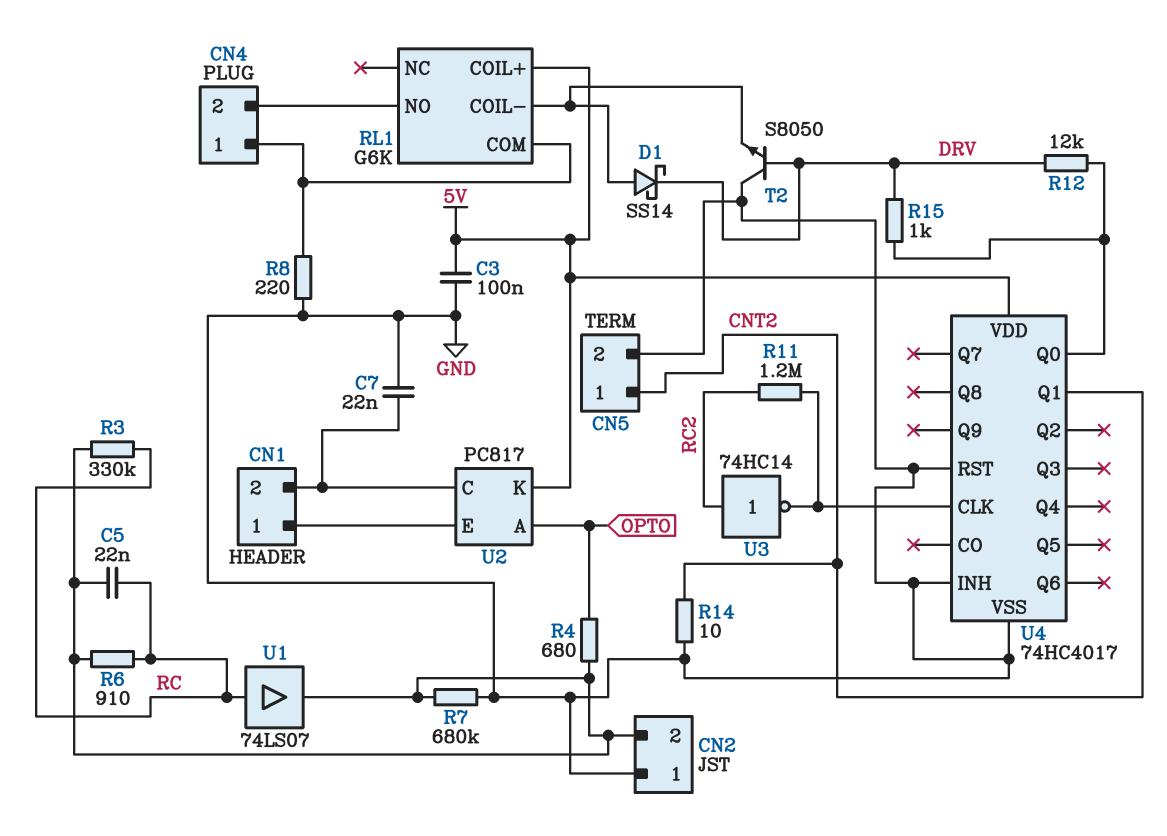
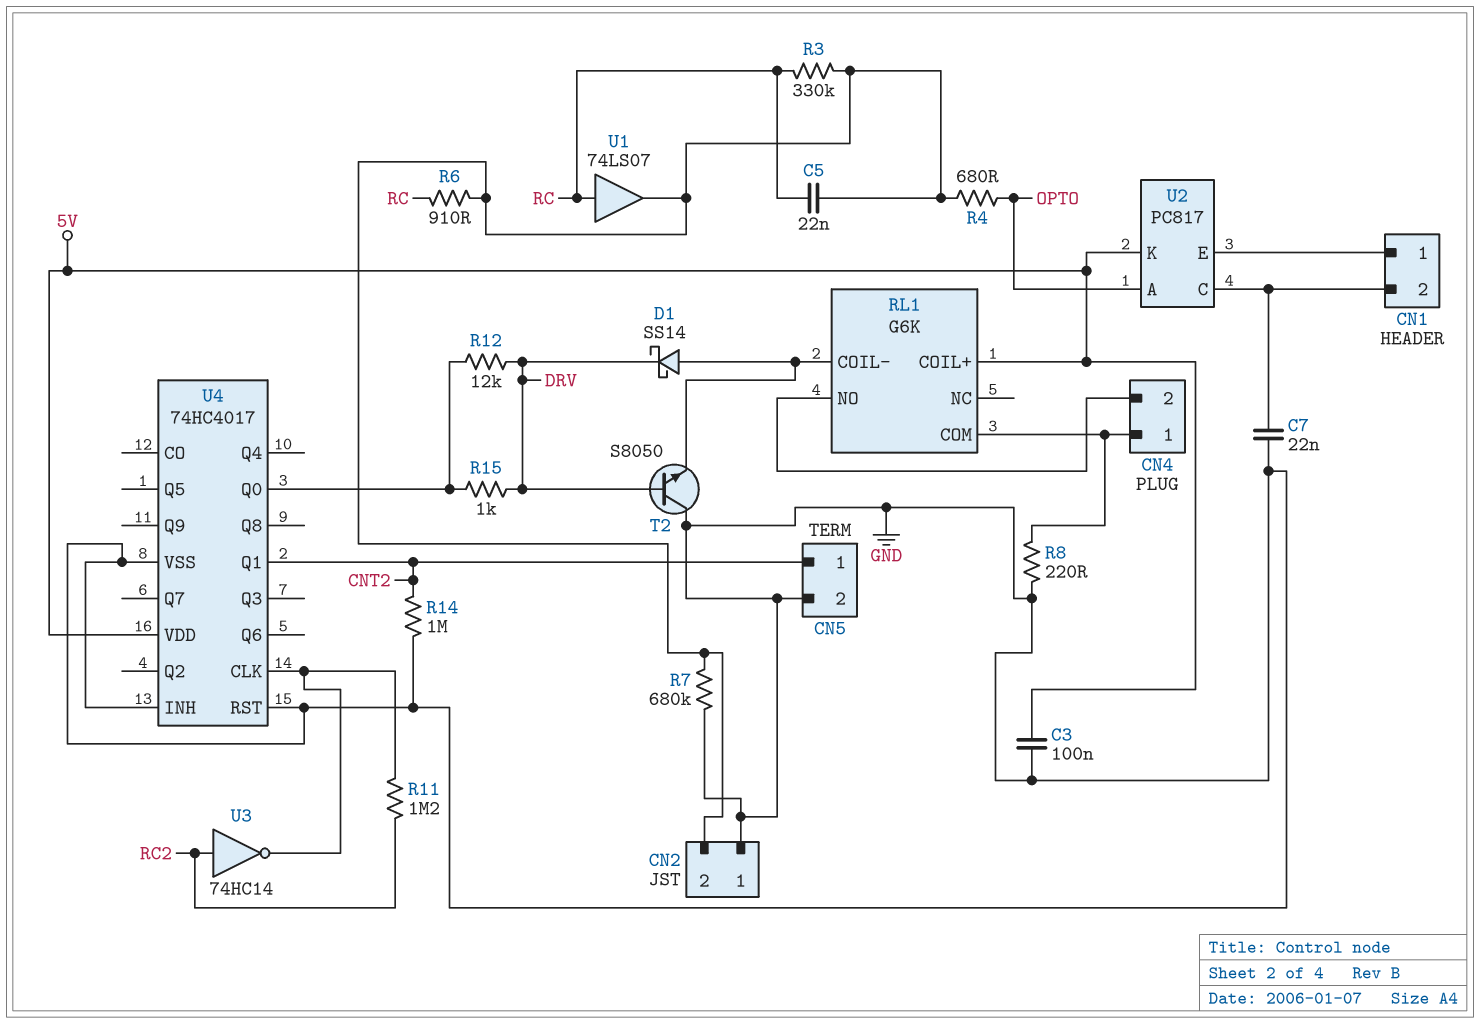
R14: 10 (CNT2, GND) -> 1M (CNT2, GND)

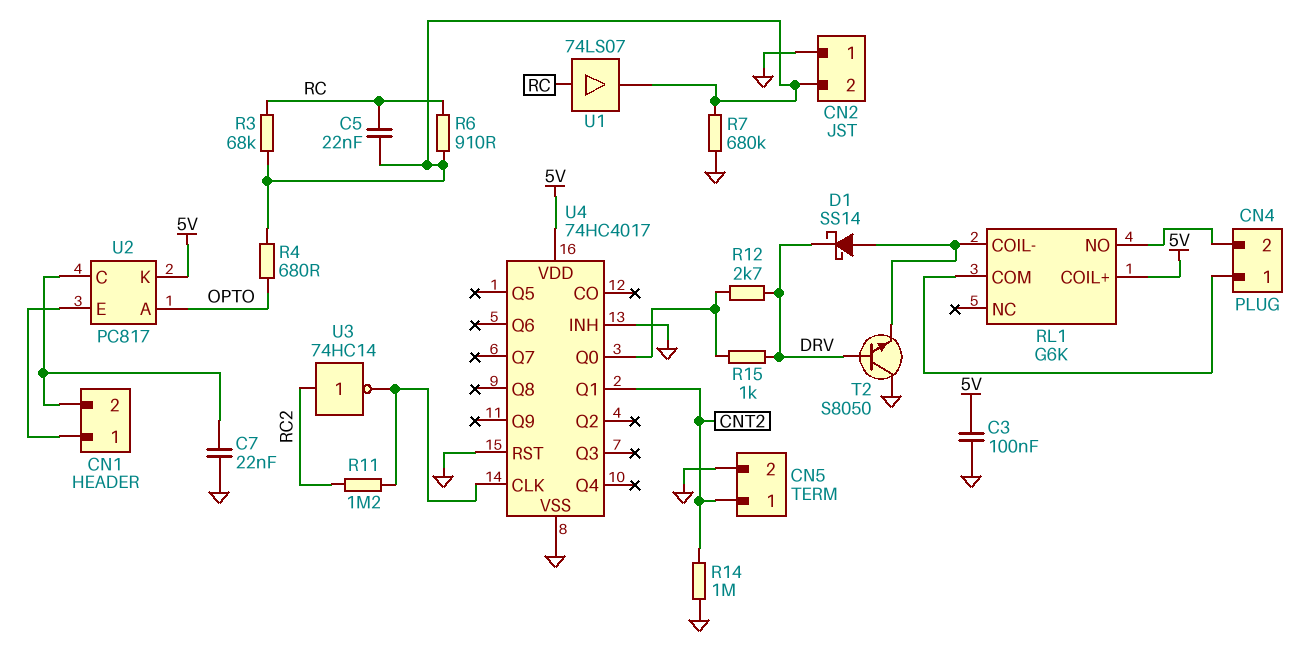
R3: 330k (CN2/2, RC) -> 68k (CN2/2, RC)
R8: 220 (CN4/1, GND) -> none
R12: 12k (DRV, U4/Q0) -> 2.7k (DRV, U4/Q0)

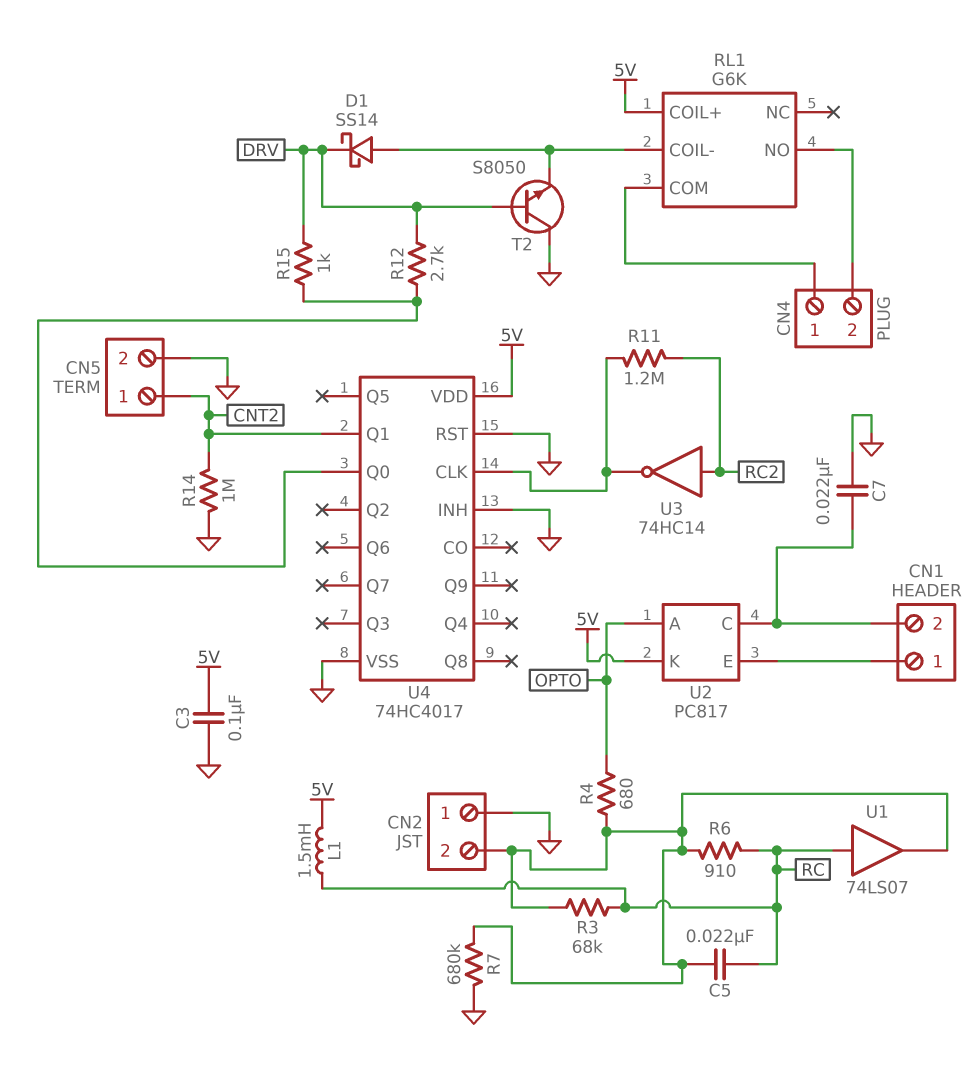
L1: none -> 1.5mH (5V, RC)

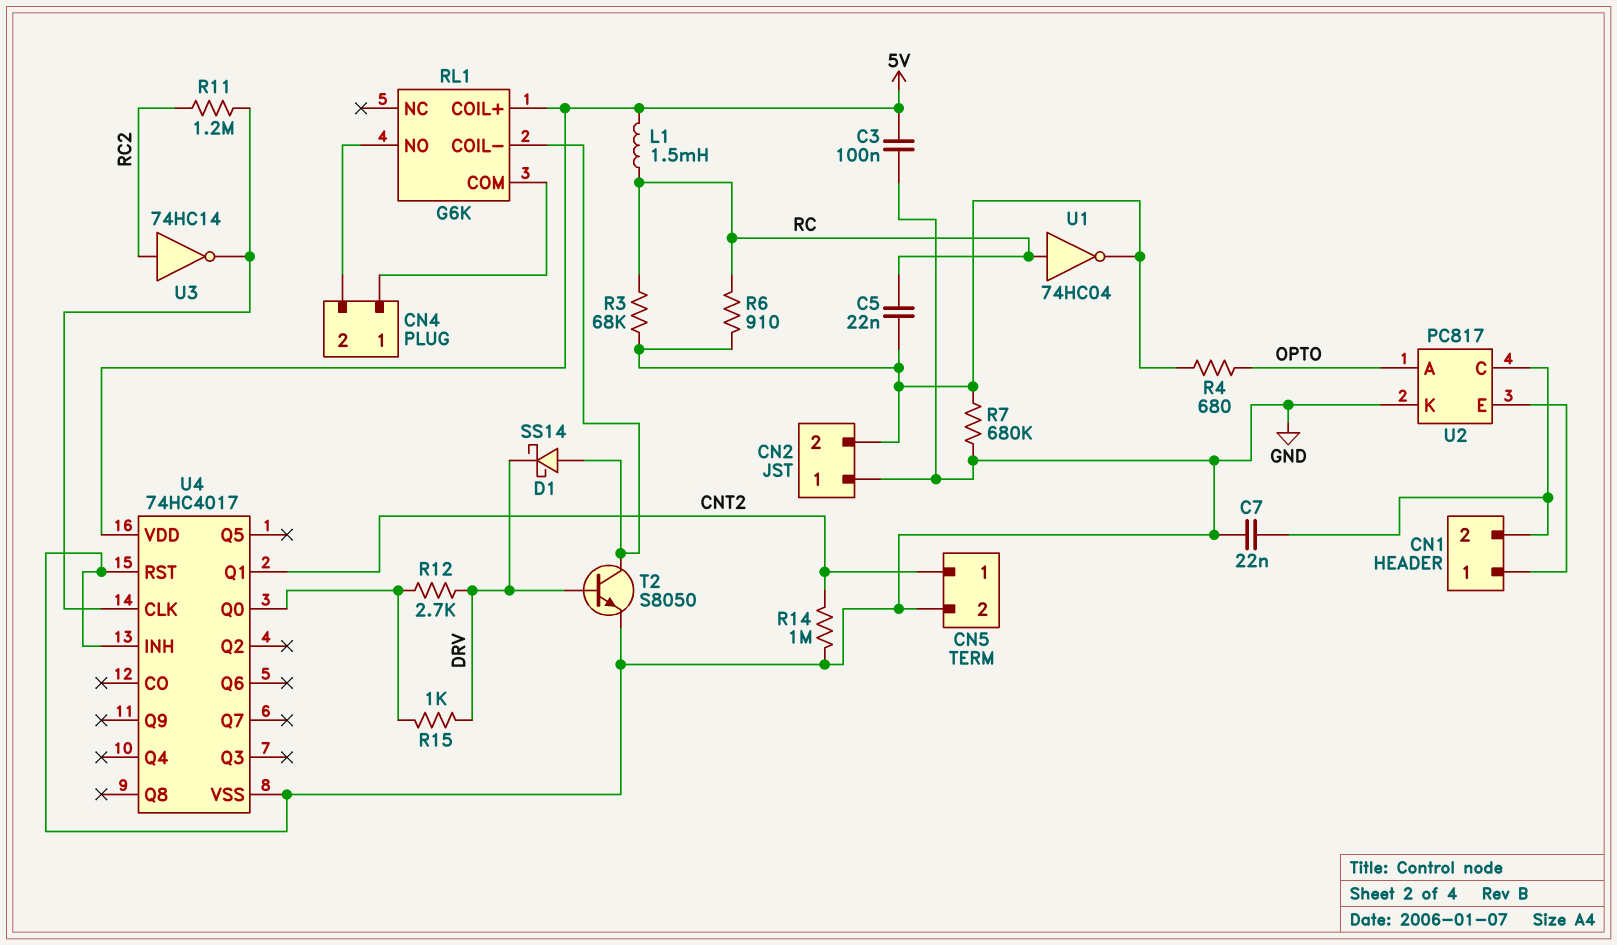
T2: NPN S8050 (B DRV, C GND, E RL1/COIL-) -> NPN S8050 (B DRV, C RL1/COIL-, E GND)
U1: buffer 74LS07 (in RC, out CN2/2) -> NOT 74HC04 (in RC, out CN2/2)
U2 pin K: 5V -> GND

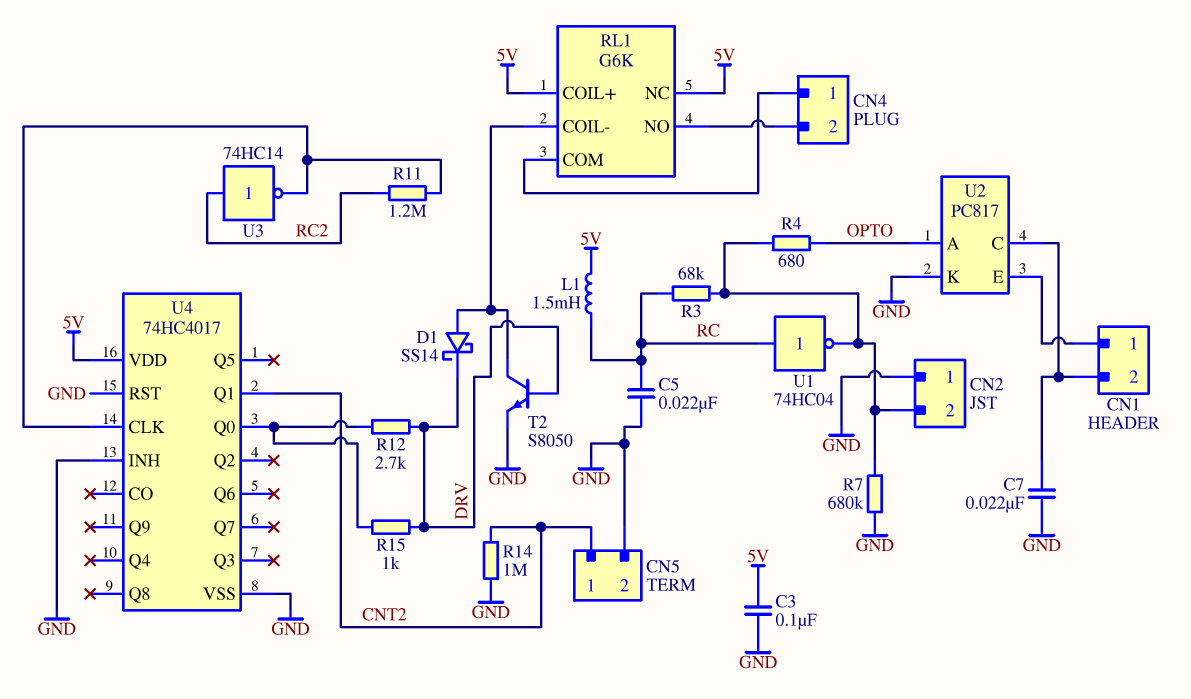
C5: 22nF (CN2/2, RC) -> 22nF (GND, RC)
R6: 910 (CN2/2, RC) -> none
RL1 pin NC: none -> 5V

